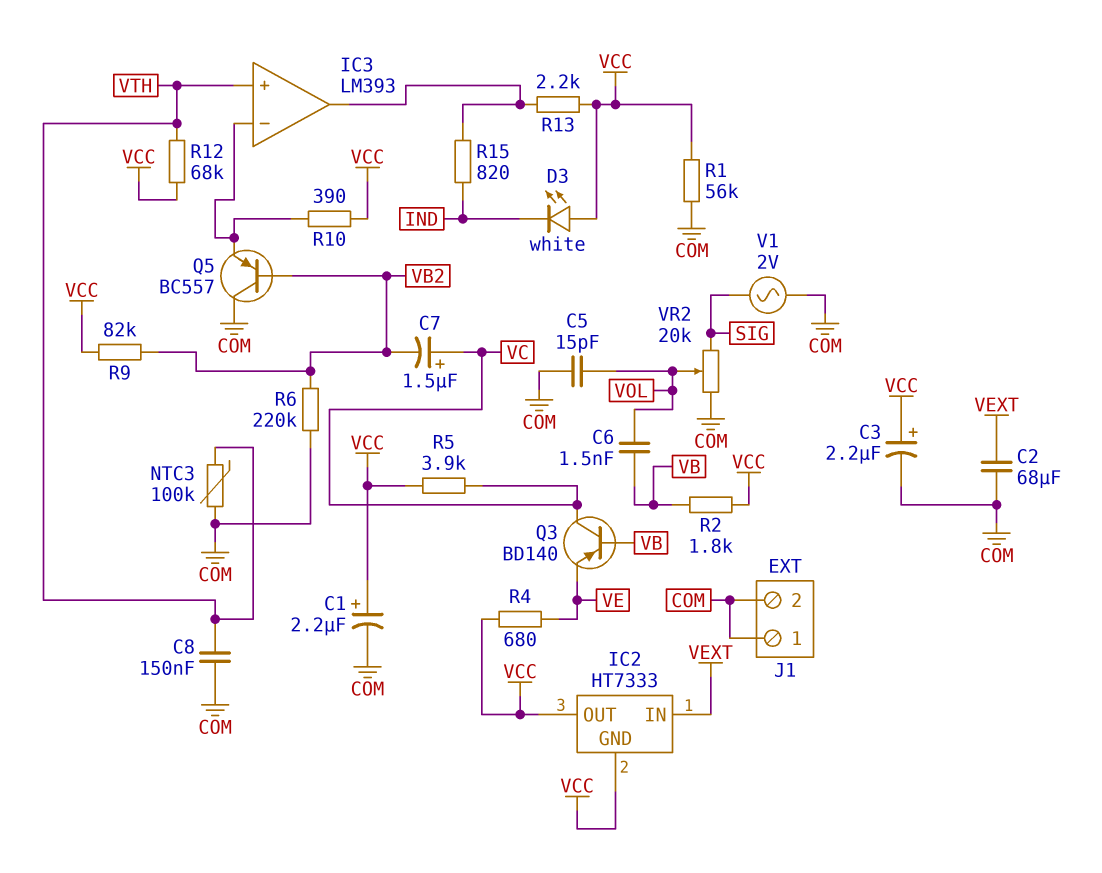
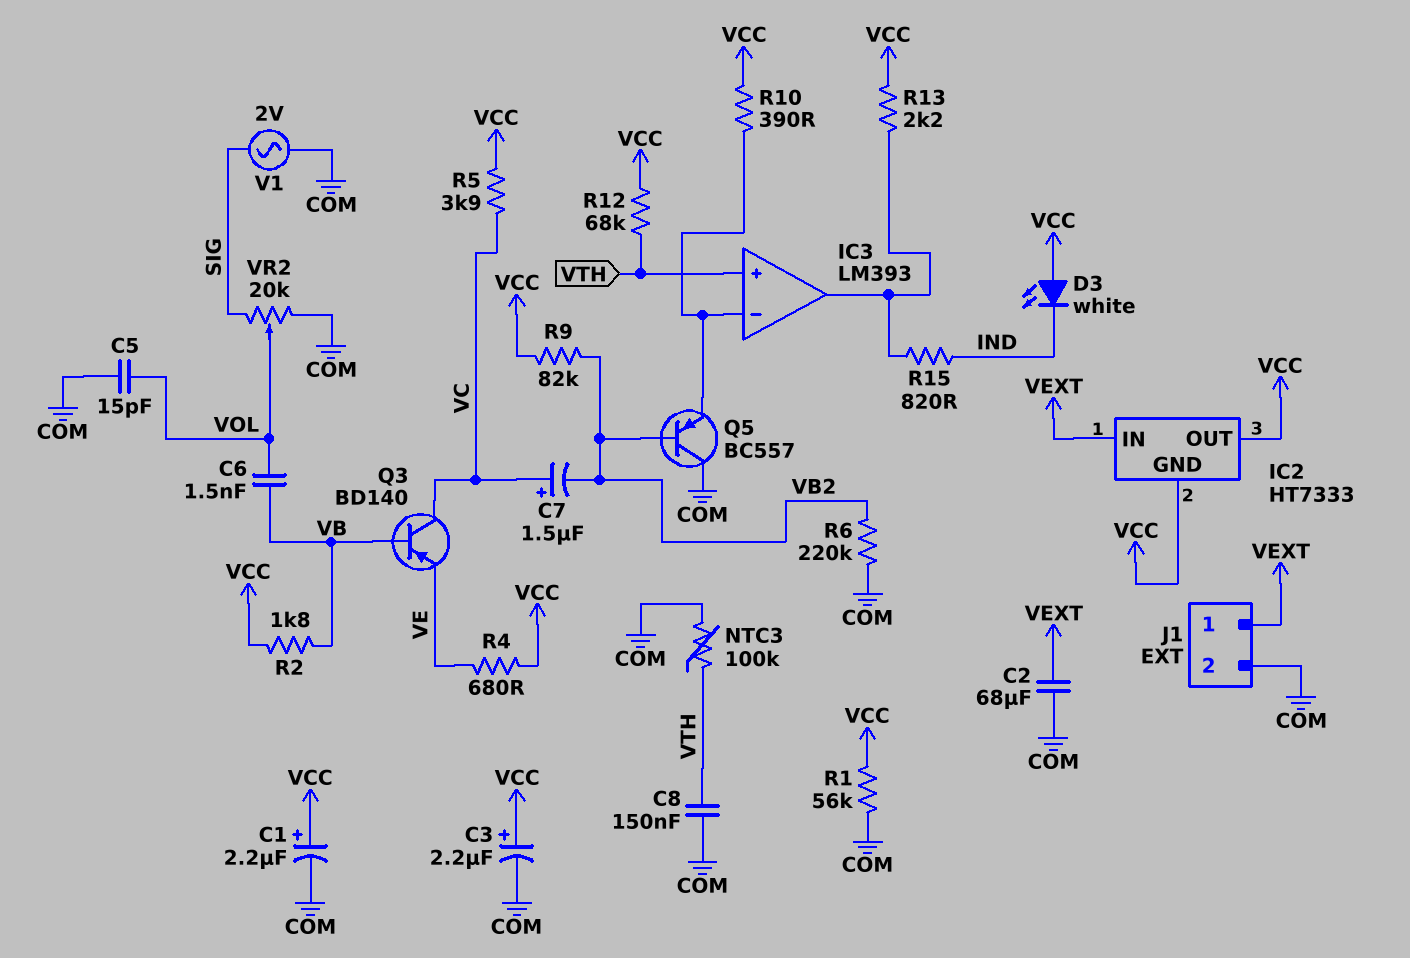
J1 pin 1: COM -> VEXT

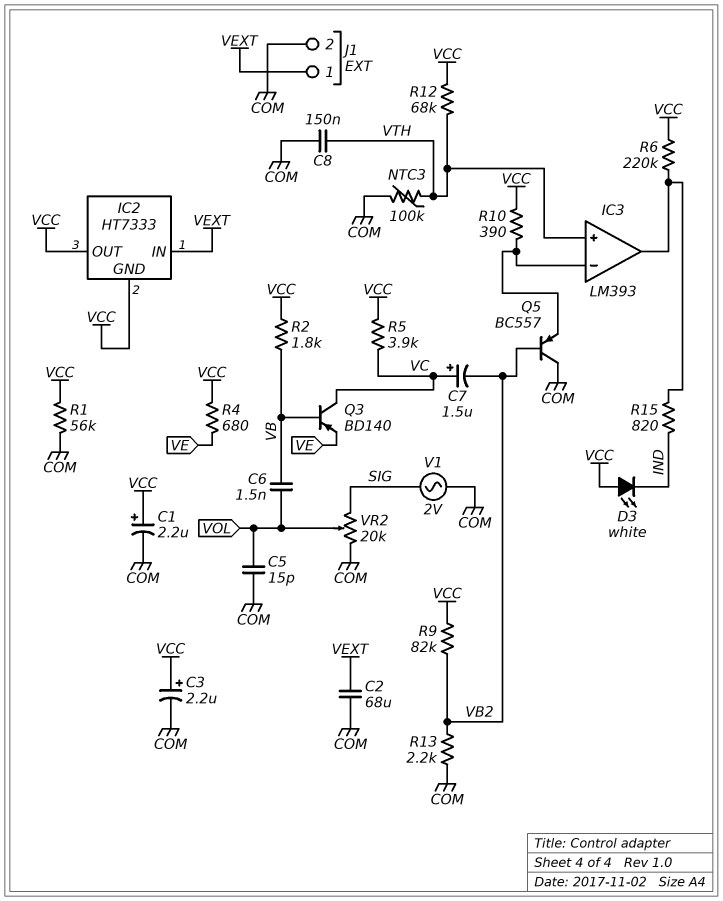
R6: 220k (COM, VB2) -> 220k (IC3/out, VCC)
R13: 2.2k (IC3/out, VCC) -> 2.2k (COM, VB2)

